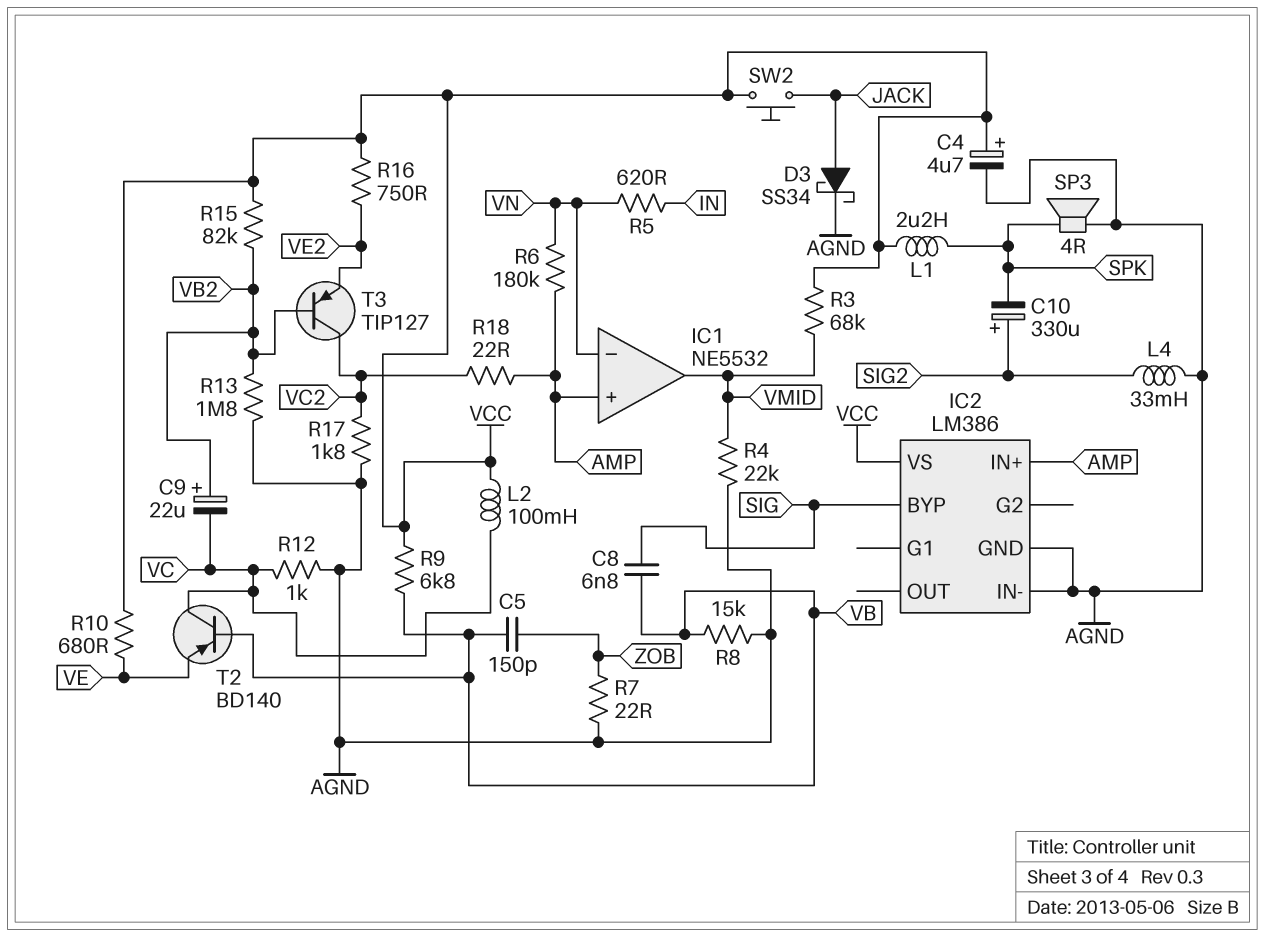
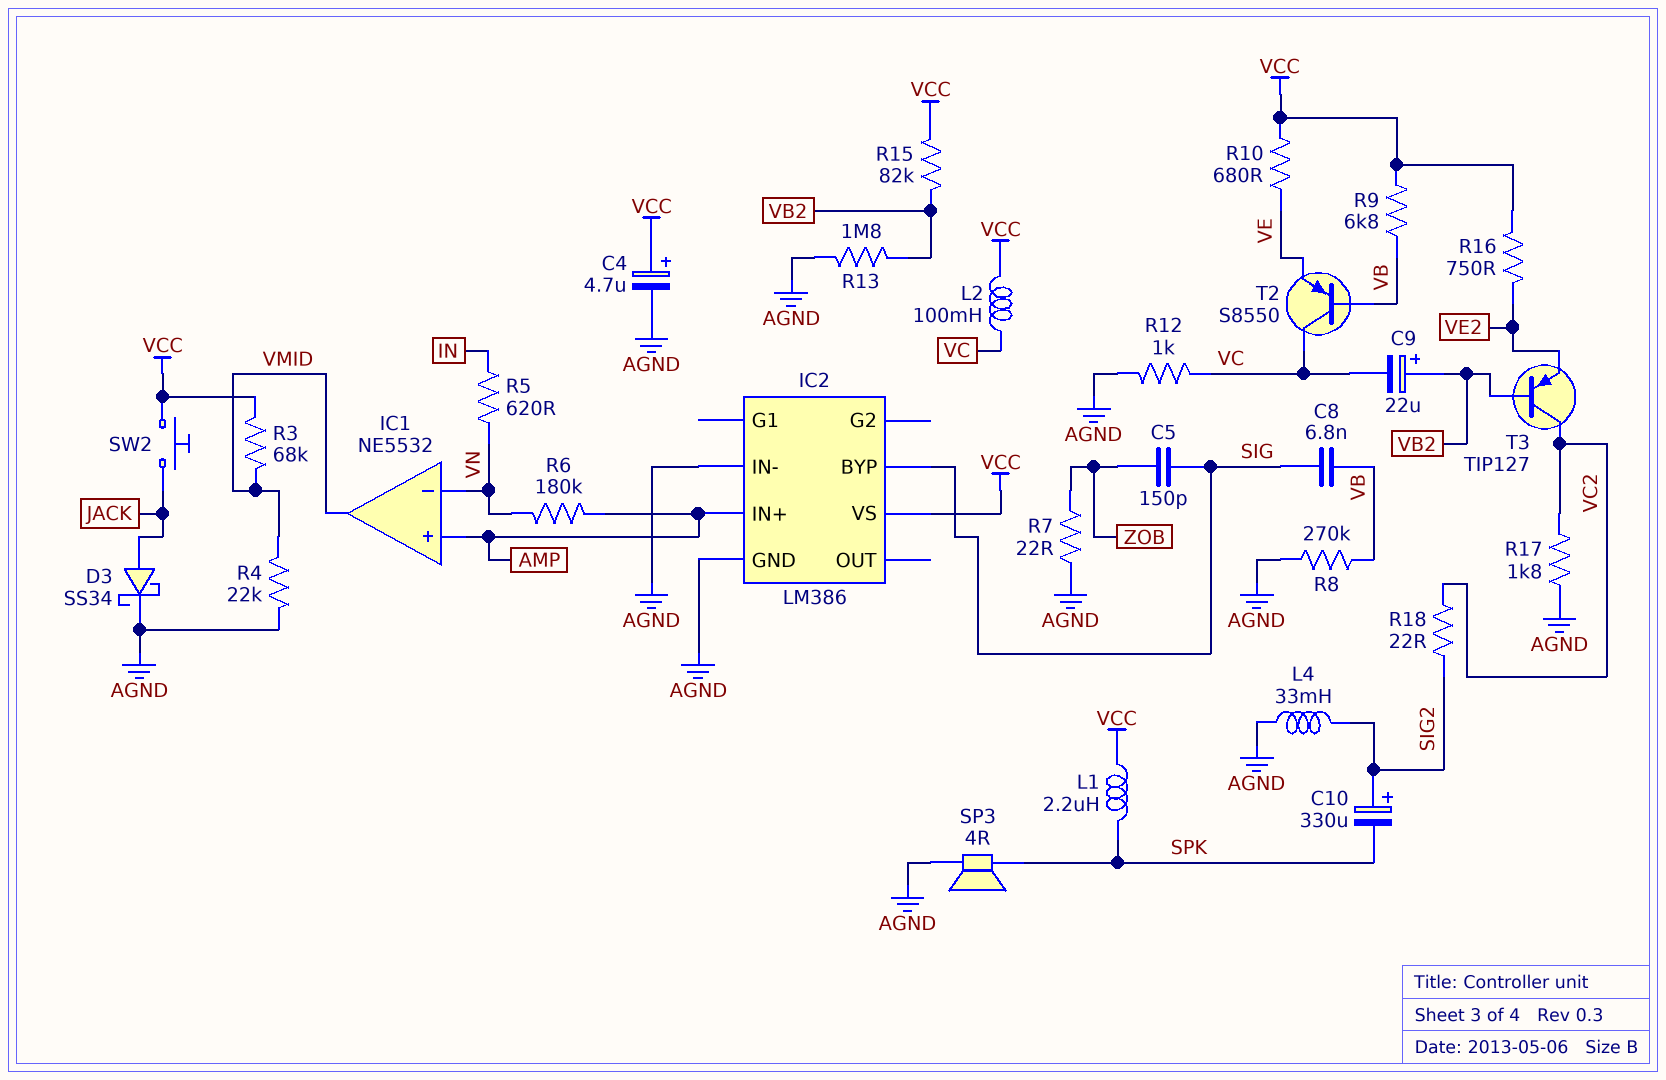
C5: 150pF (VB, ZOB) -> 150pF (SIG, ZOB)
R8: 15k (AGND, VB) -> 270k (AGND, VB)
R18: 22 (AMP, VC2) -> 22 (SIG2, VC2)
T2: PNP BD140 (B VB, C VC, E VE) -> PNP S8550 (B VB, C VC, E VE)

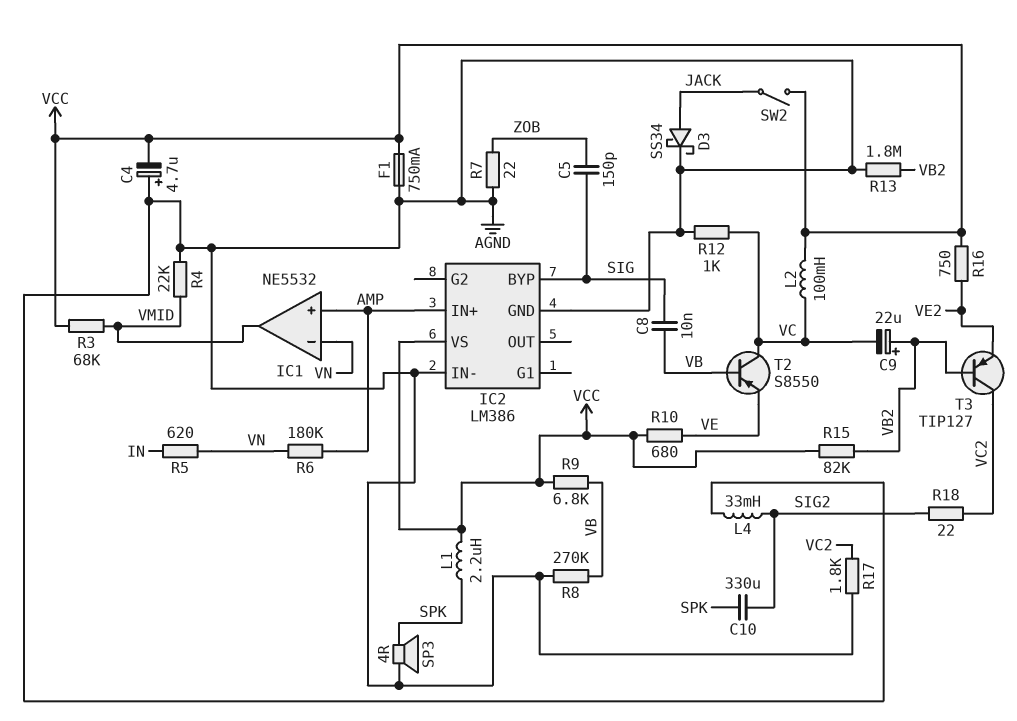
C4: 4.7uF (plus VCC, minus AGND) -> 4.7uF (plus AGND, minus VCC)
C8: 6.8nF (SIG, VB) -> 10nF (SIG, VB)
C10: 330uF (plus SIG2, minus SPK) -> 330uF (SIG2, SPK)
F1: none -> 750mA (AGND, VCC)
SW2: button (JACK, VCC) -> switch (JACK, VCC)

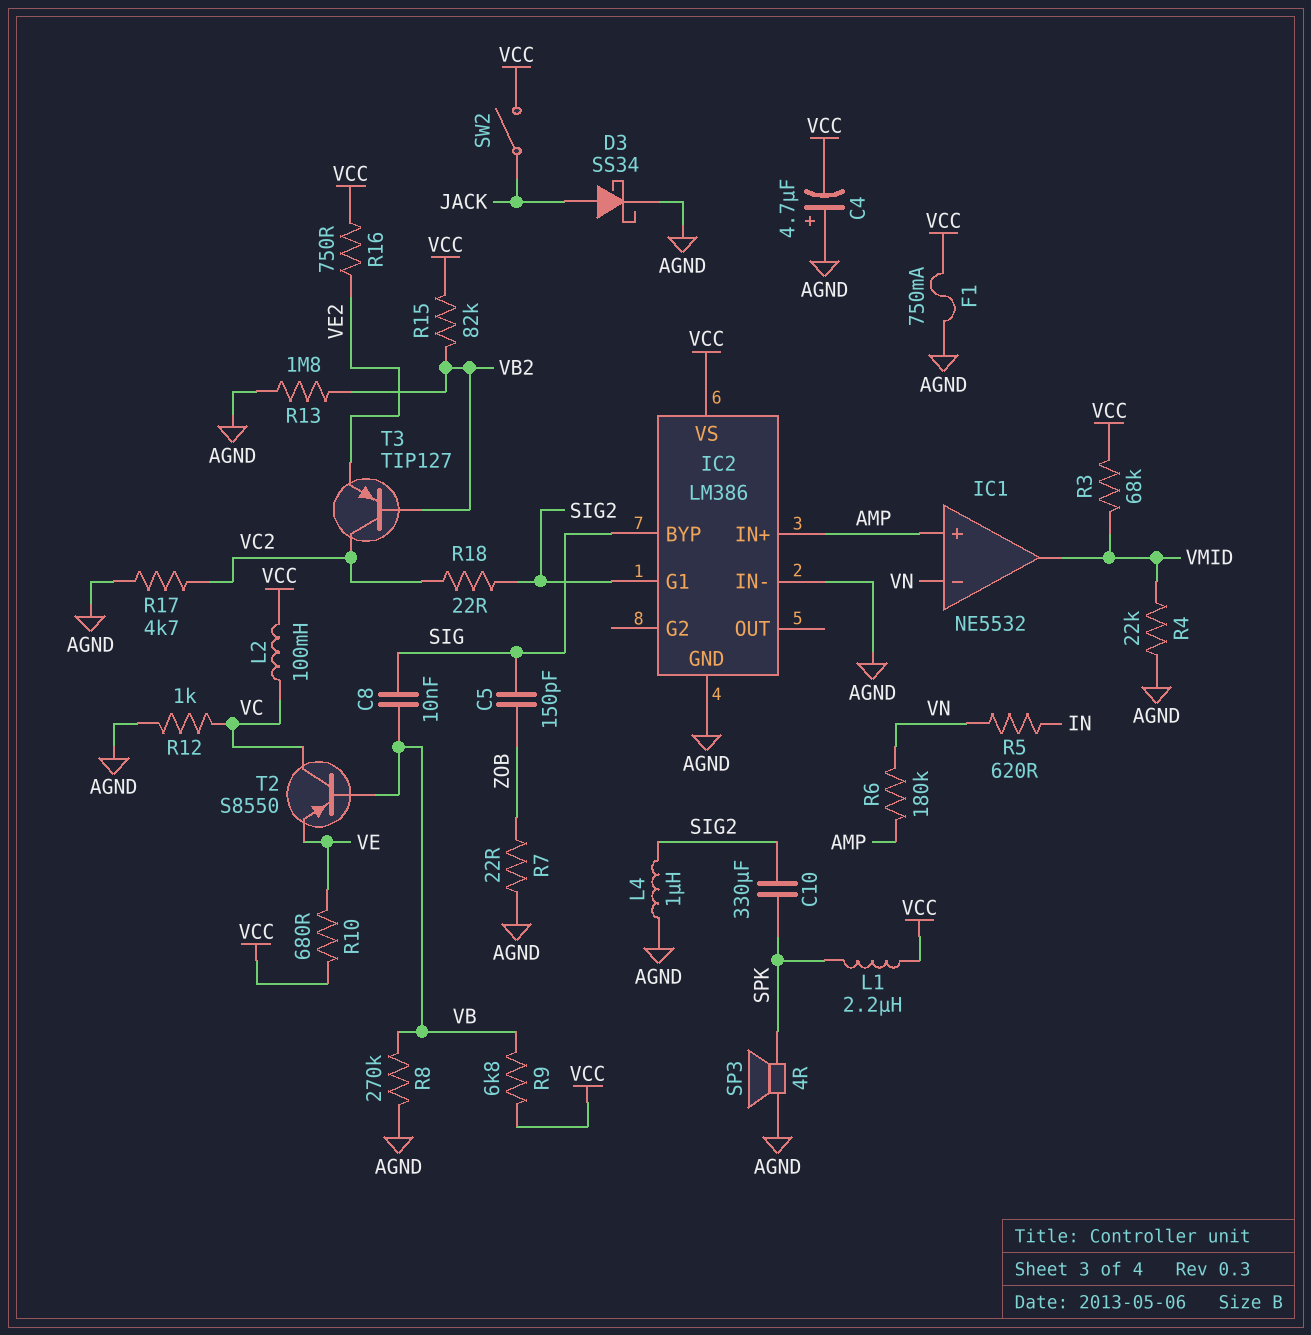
C9: 22uF (plus VB2, minus VC) -> none
IC2 pin G1: none -> SIG2
L4: 33mH (AGND, SIG2) -> 1uH (AGND, SIG2)
R17: 1.8k (AGND, VC2) -> 4.7k (AGND, VC2)

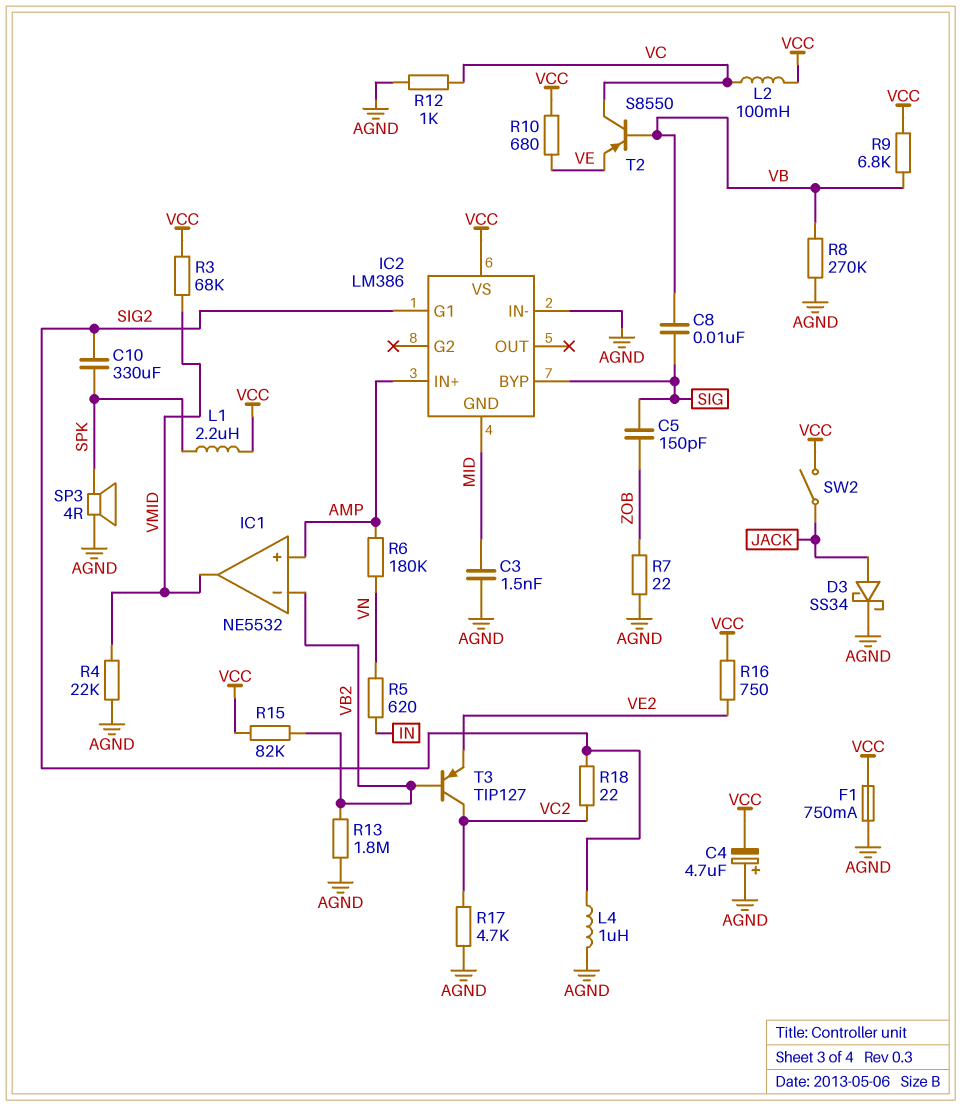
C3: none -> 1.5nF (AGND, MID)
IC1 pin in-: VN -> VB2
IC2 pin GND: AGND -> MID

